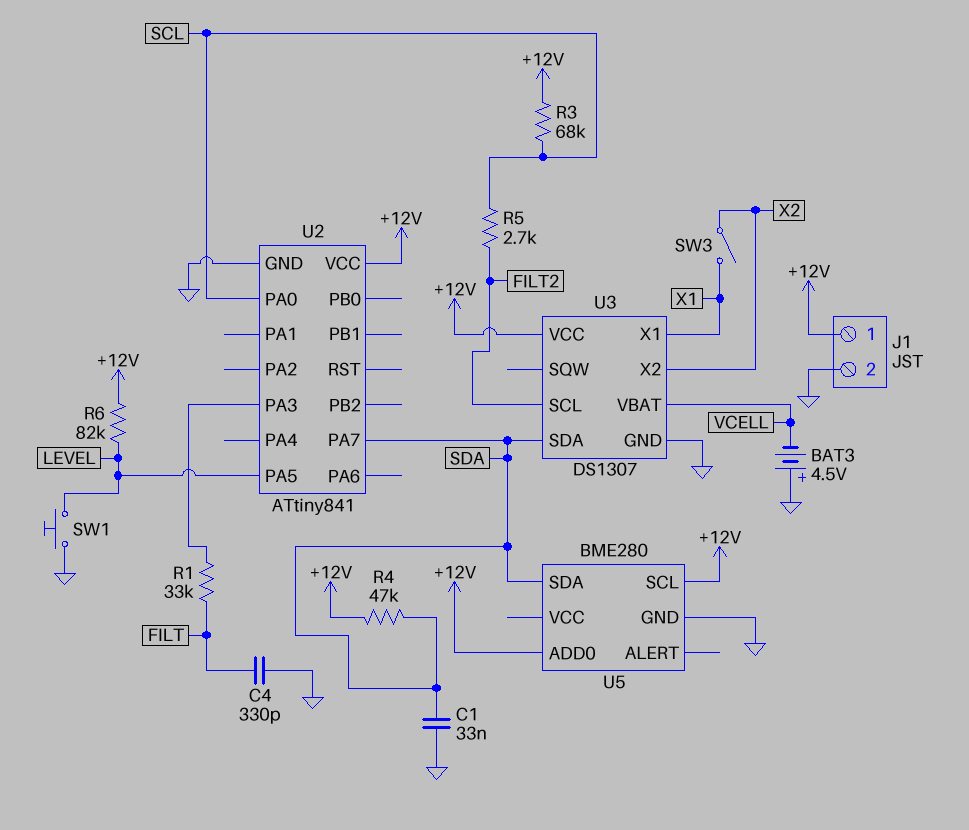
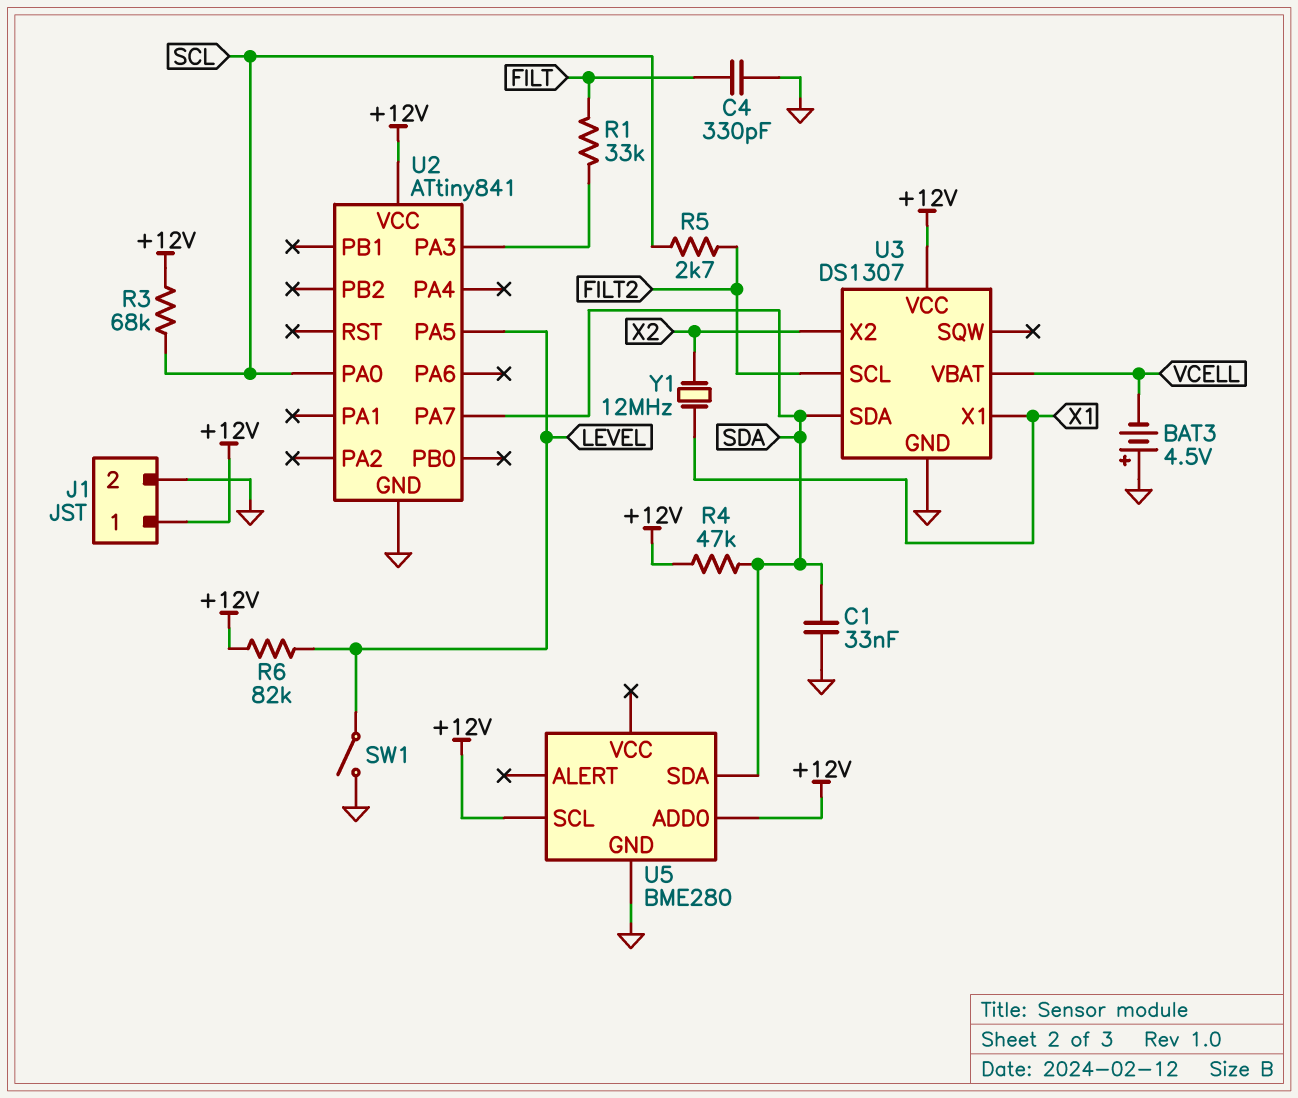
SW1: button (GND, LEVEL) -> switch (GND, LEVEL)
SW3: switch (X1, X2) -> none
Y1: none -> 12MHz (X1, X2)

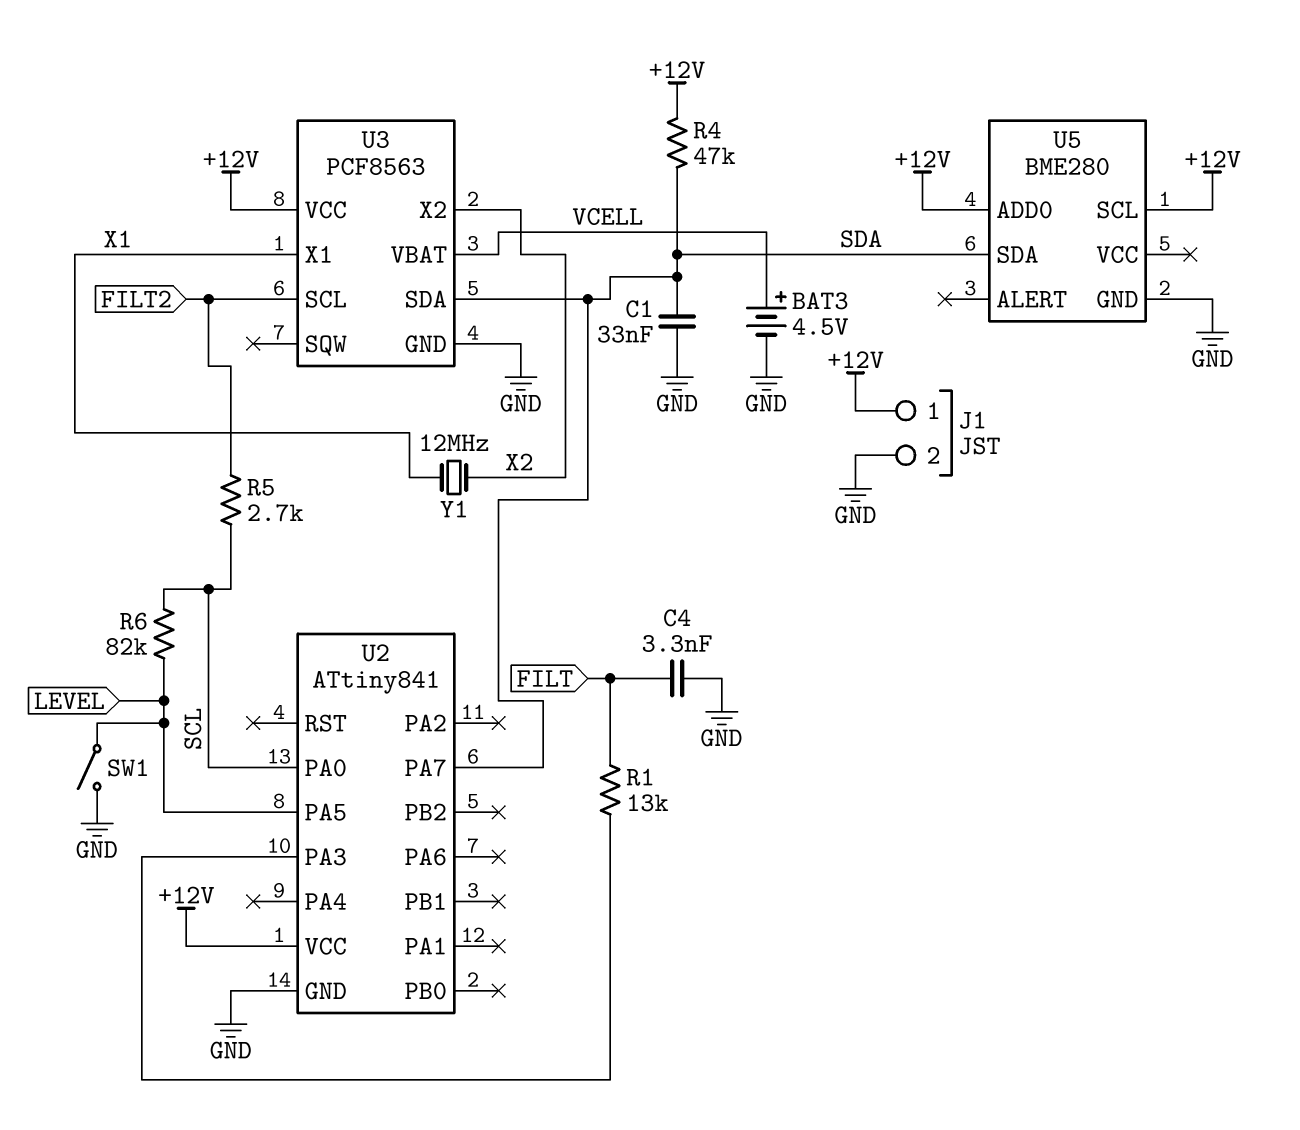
BAT3: 4.5V (plus GND, minus VCELL) -> 4.5V (plus VCELL, minus GND)
C4: 330pF (FILT, GND) -> 3.3nF (FILT, GND)
R1: 33k (FILT, U2/PA3) -> 13k (FILT, U2/PA3)
R3: 68k (+12V, SCL) -> none
R6: 82k (+12V, LEVEL) -> 82k (LEVEL, SCL)
U3: DS1307 -> PCF8563

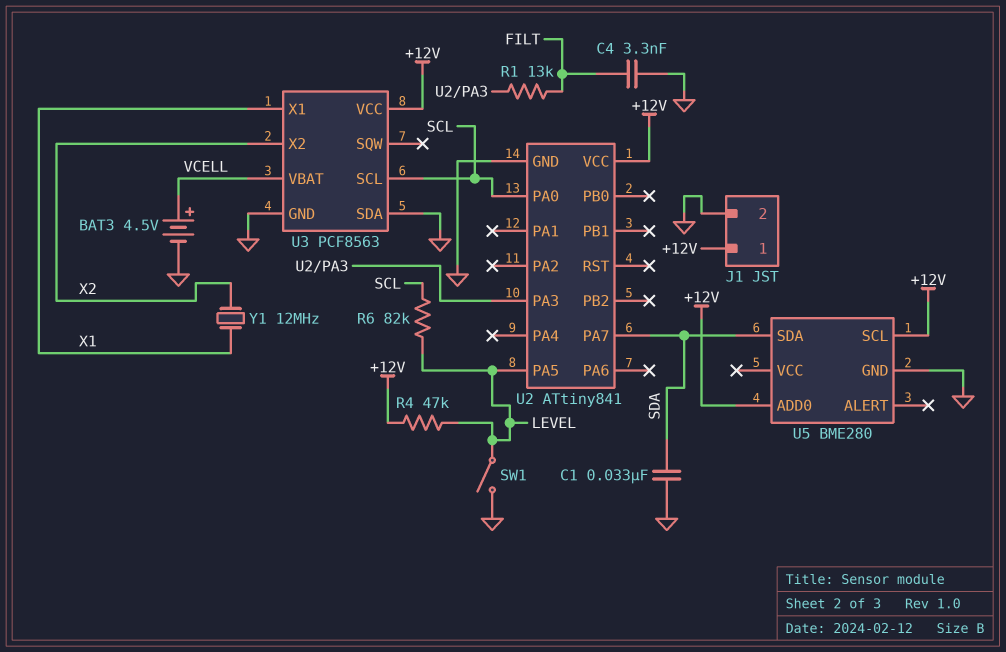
R4: 47k (+12V, SDA) -> 47k (+12V, LEVEL)
R5: 2.7k (FILT2, SCL) -> none
U3 pin SCL: FILT2 -> SCL
U3 pin SDA: SDA -> GND

